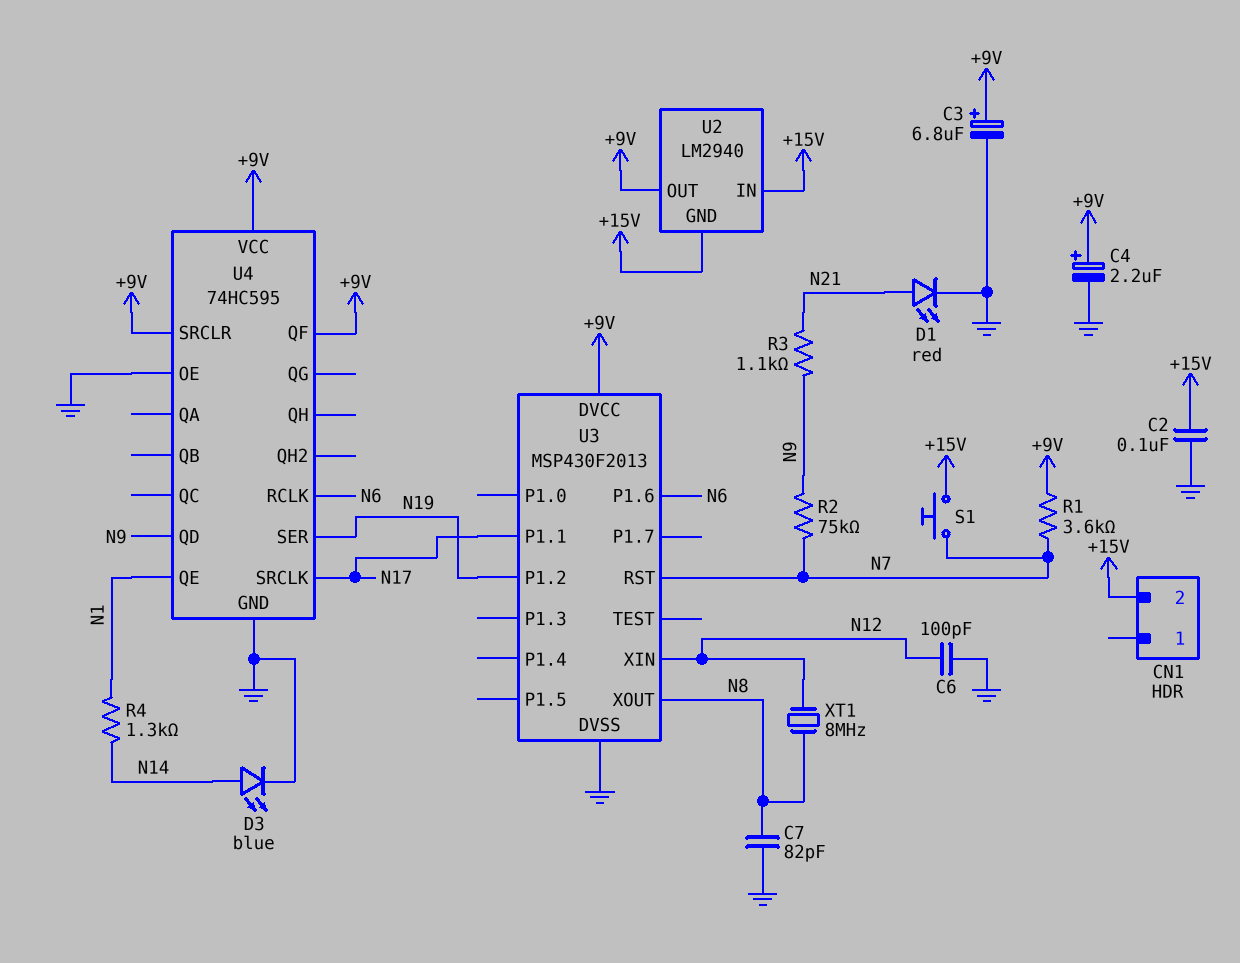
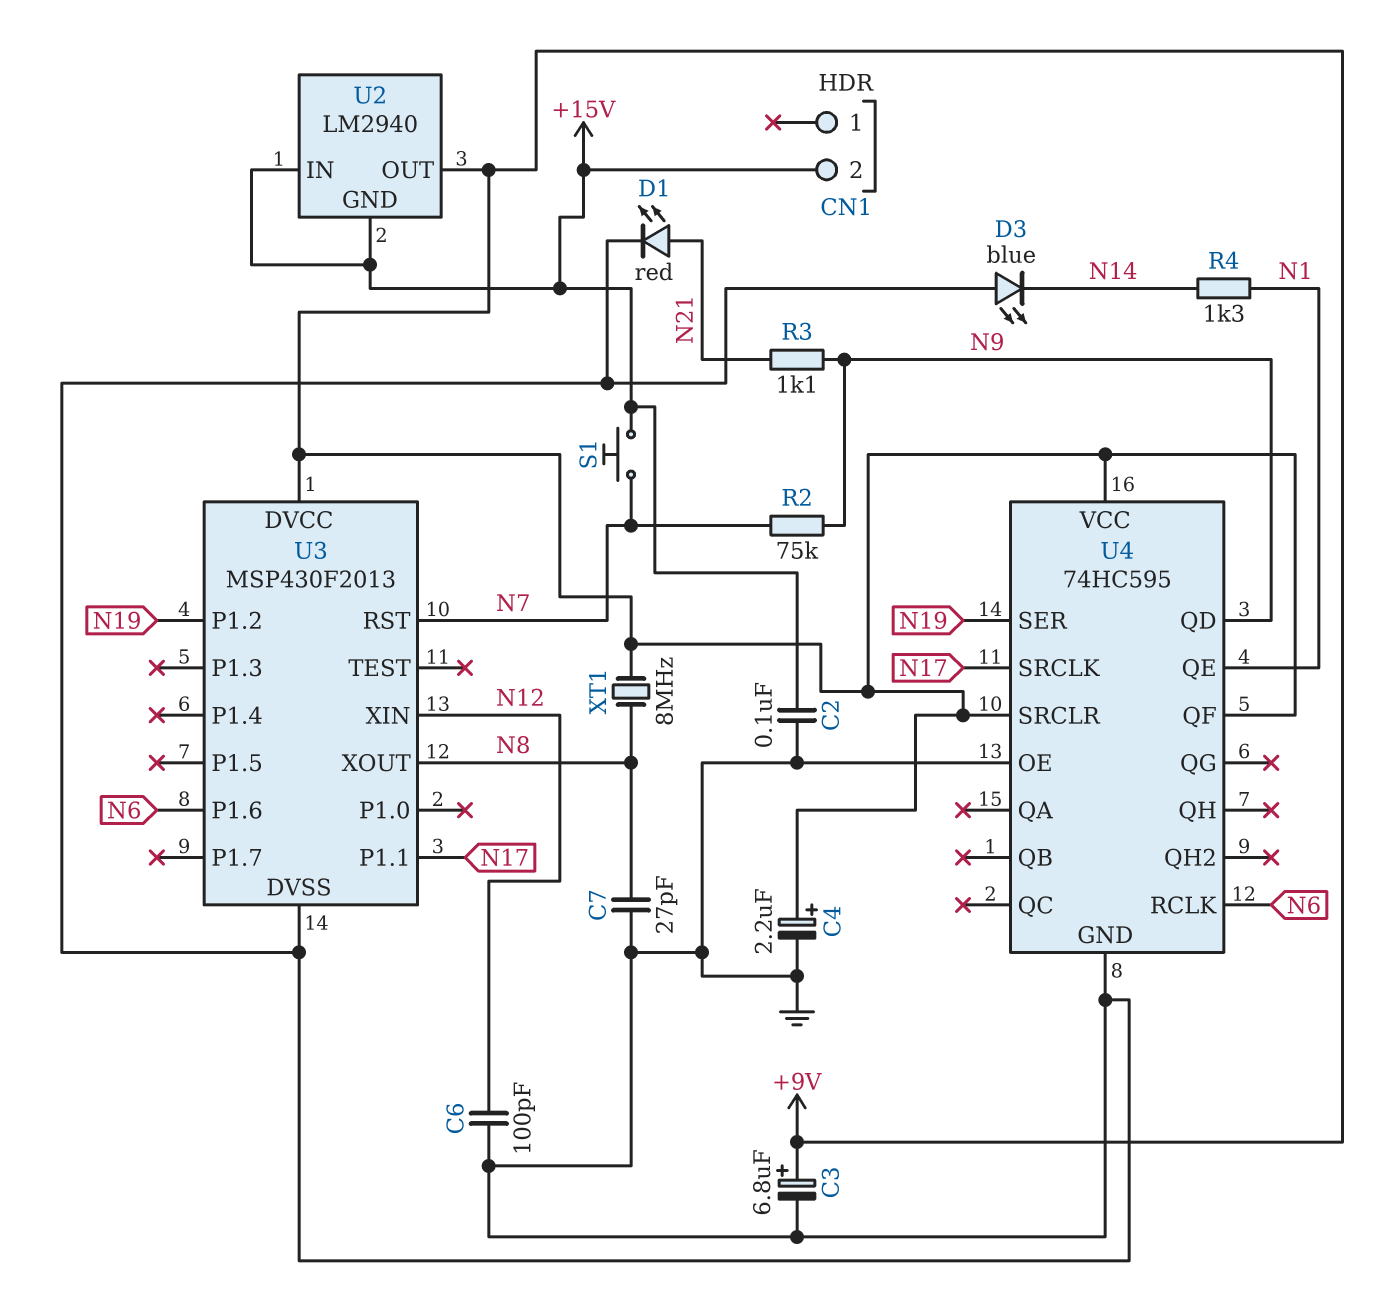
C7: 82pF (GND, N8) -> 27pF (GND, N8)
D3: LED blue (A N14, K GND) -> LED blue (A GND, K N14)
R1: 3.6k (+9V, N7) -> none
XT1: 8MHz (N8, N12) -> 8MHz (+9V, N8)

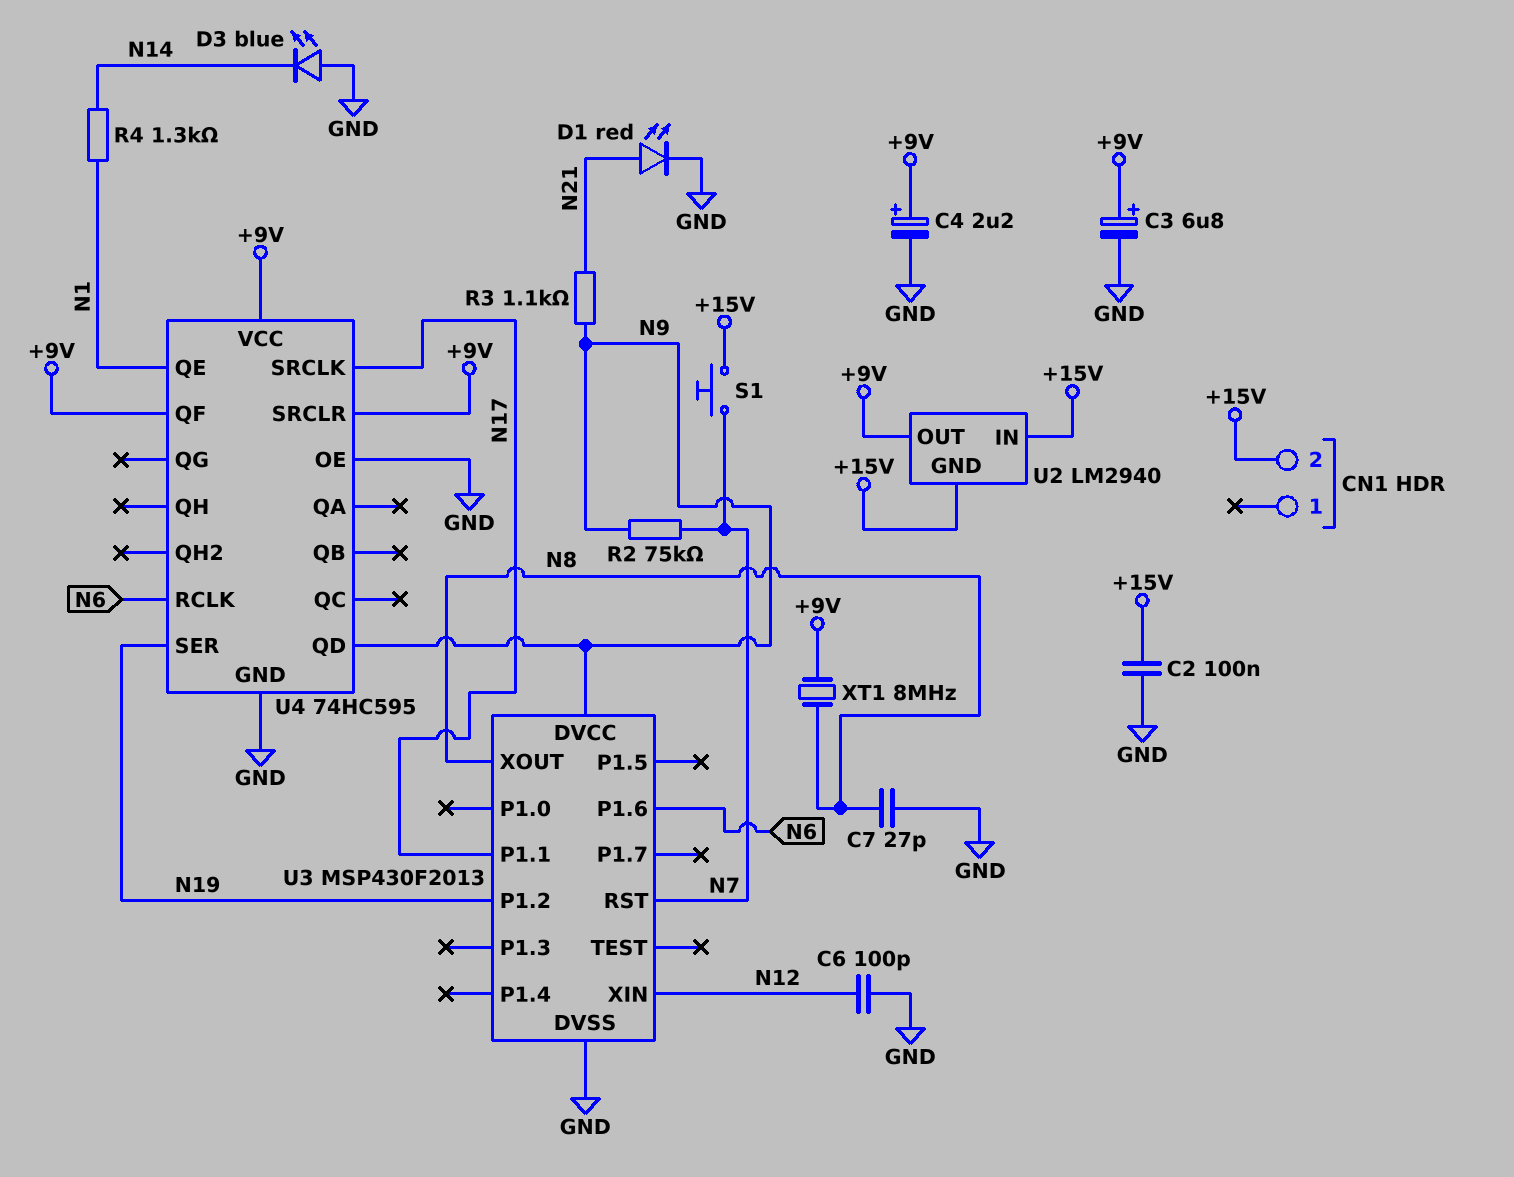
U3 pin DVCC: +9V -> N9

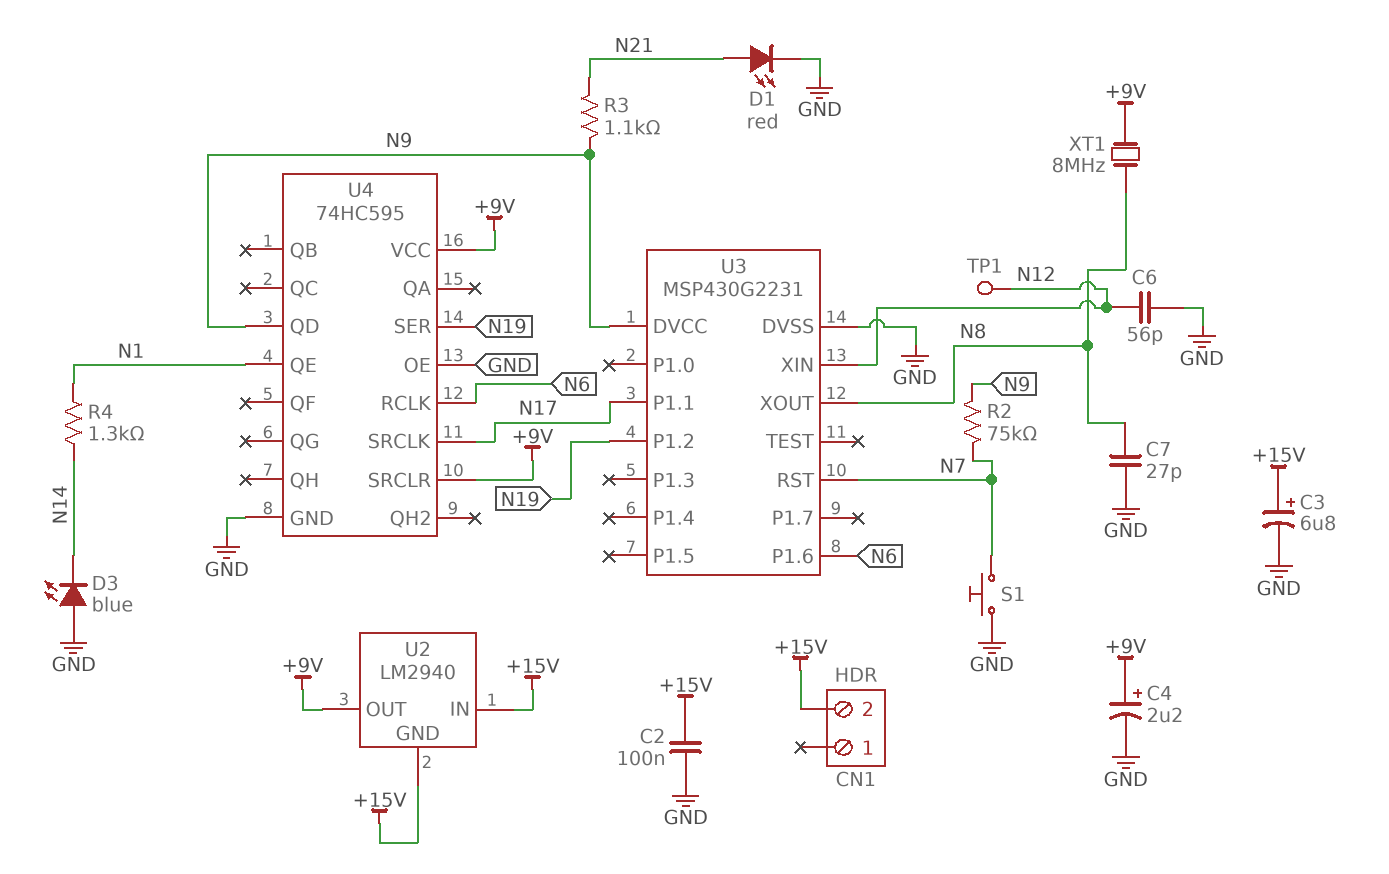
C3: 6.8uF (plus +9V, minus GND) -> 6.8uF (plus +15V, minus GND)
C6: 100pF (GND, N12) -> 56pF (GND, N12)
S1: button (+15V, N7) -> button (GND, N7)
TP1: none -> test point (N12)
U3: MSP430F2013 -> MSP430G2231
U4 pin QF: +9V -> none

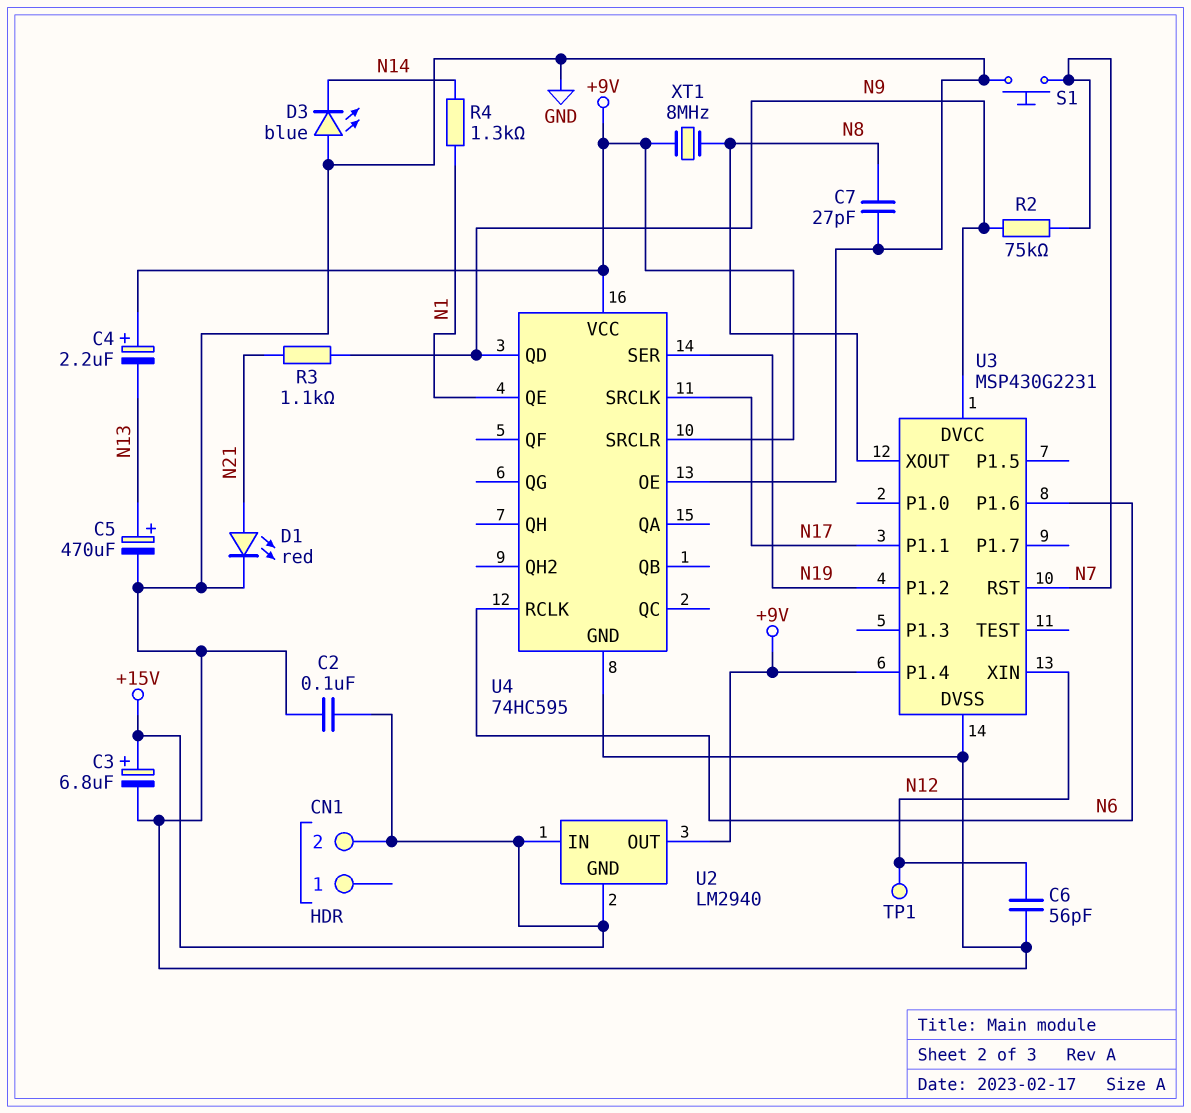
C4: 2.2uF (plus +9V, minus GND) -> 2.2uF (plus +9V, minus N13)
C5: none -> 470uF (plus N13, minus GND)
U3 pin P1.4: none -> +9V

